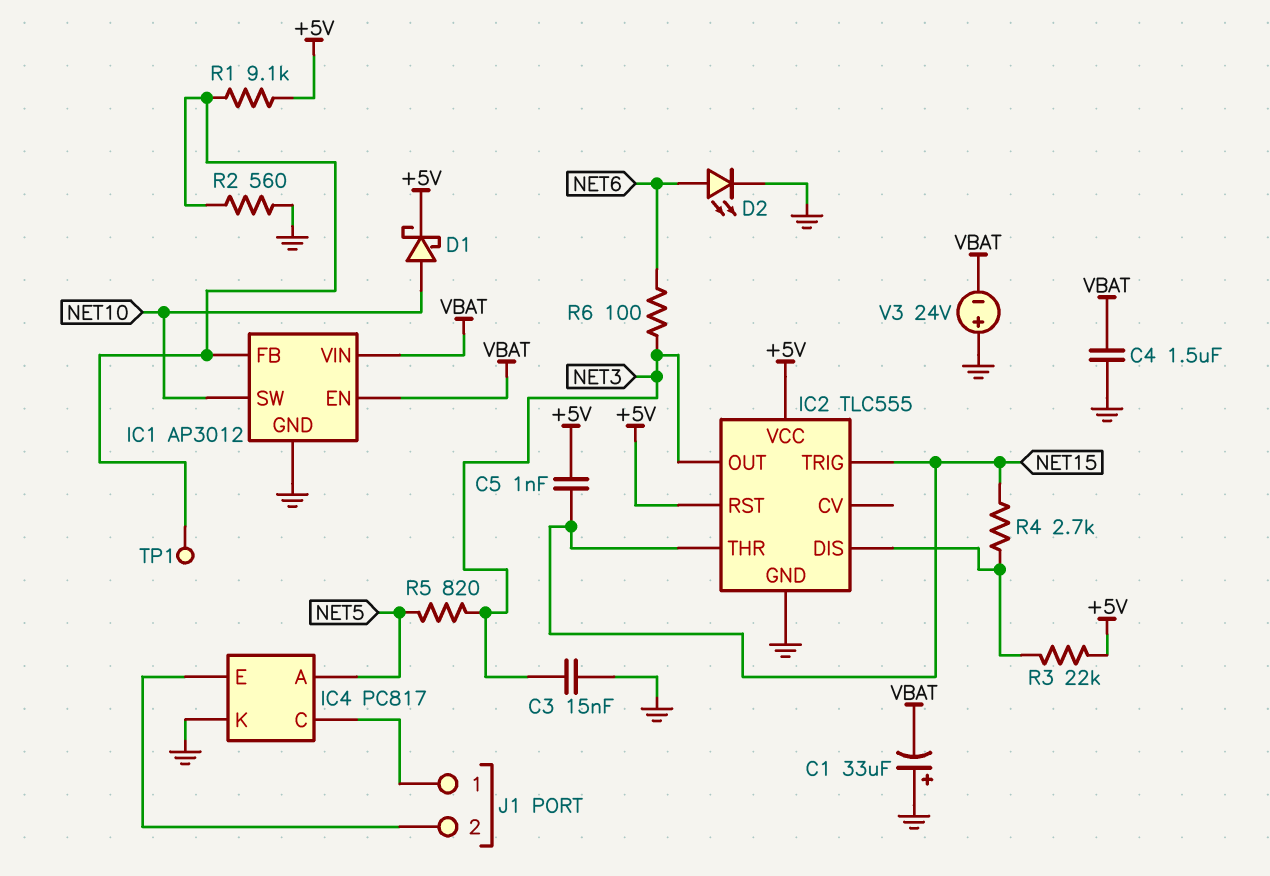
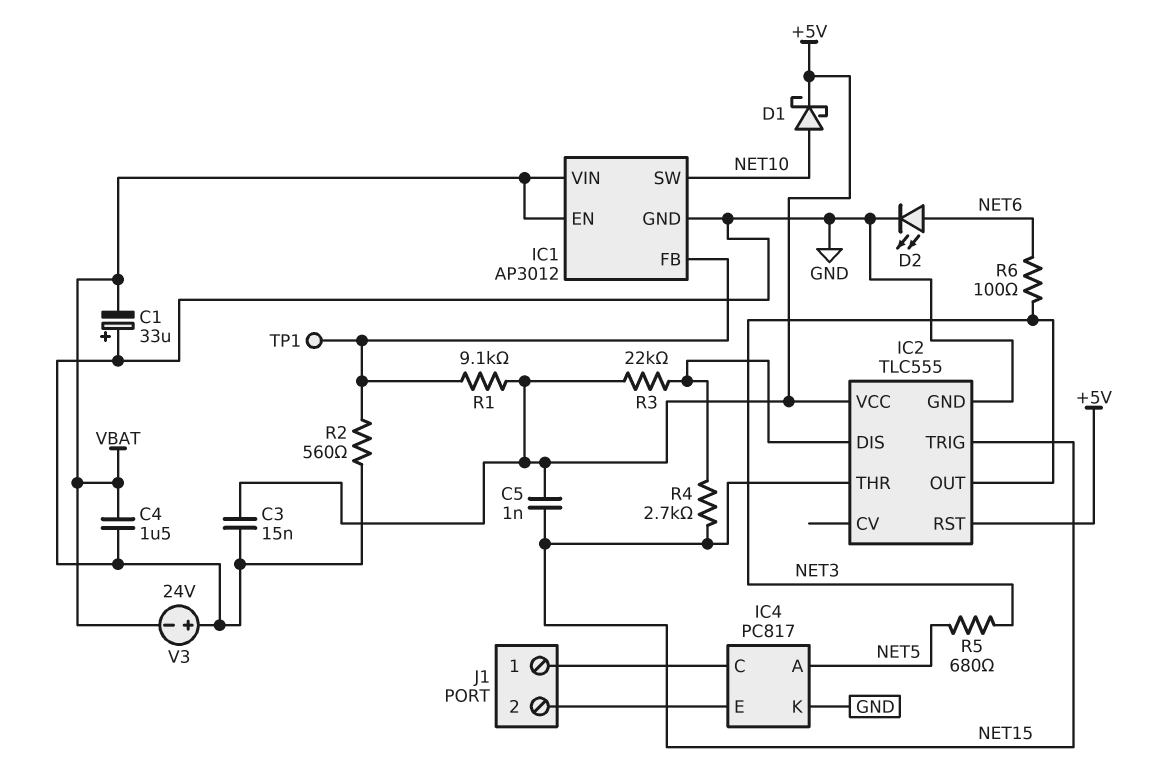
C3: 15nF (GND, NET3) -> 15nF (+5V, GND)
R5: 820 (NET3, NET5) -> 680 (NET3, NET5)

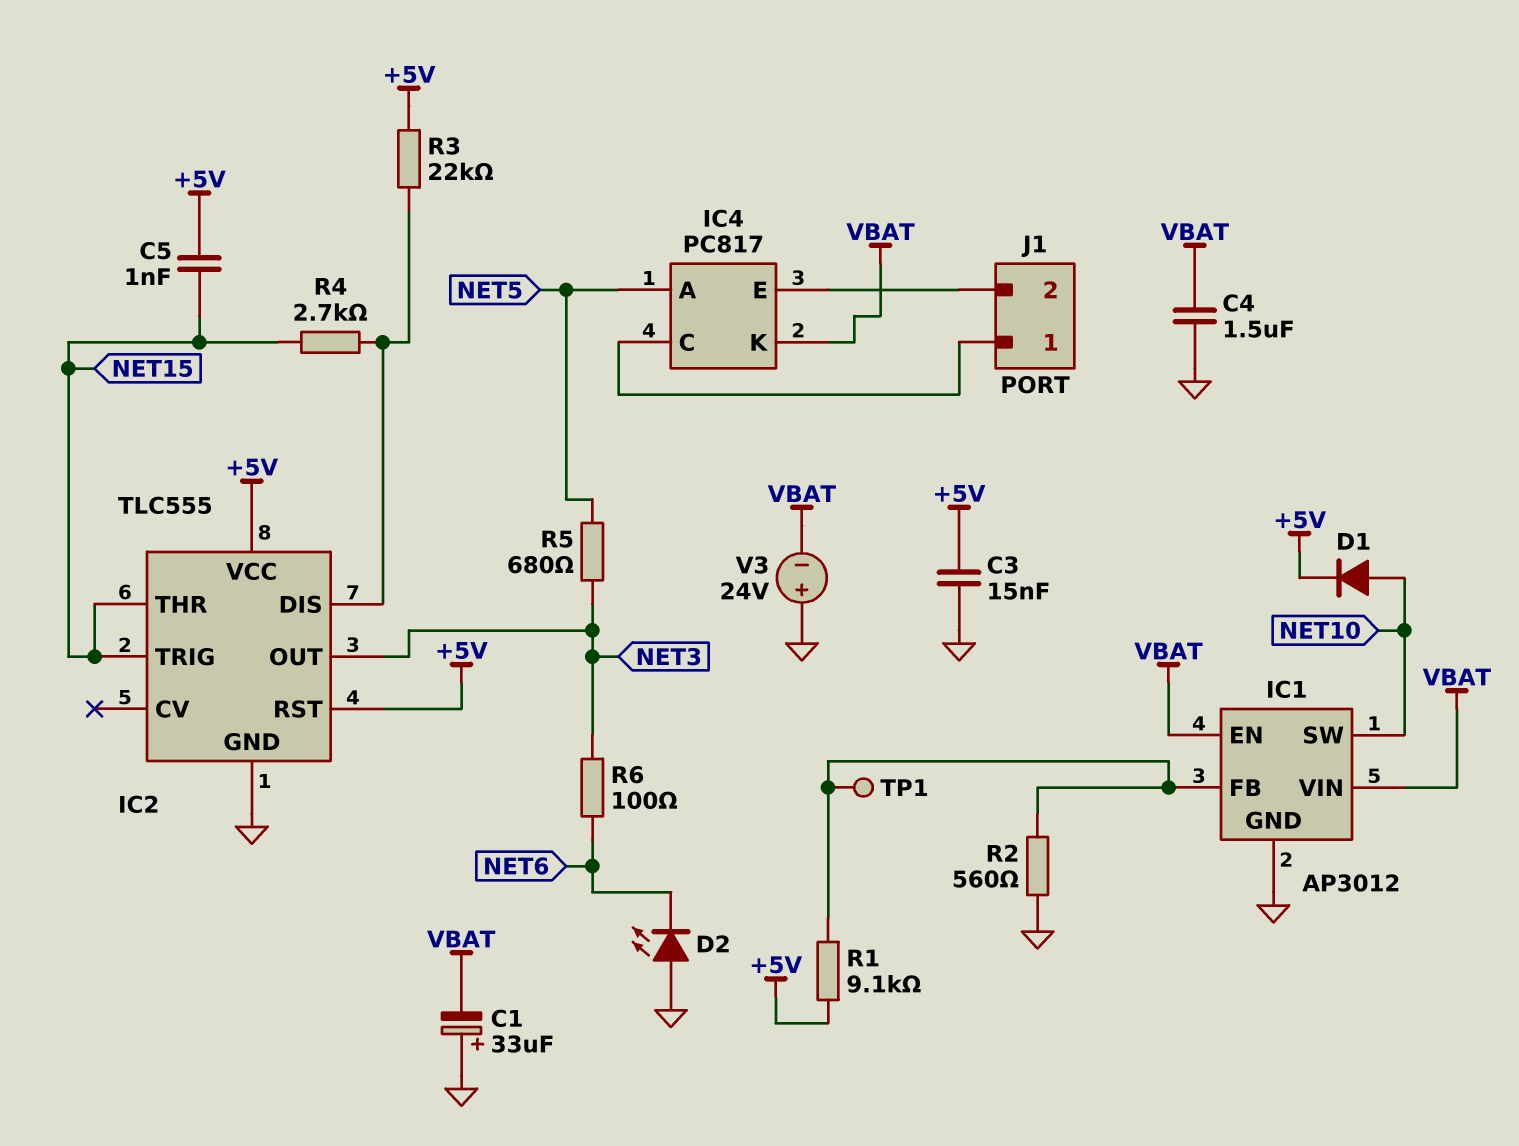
D1: schottky (A NET10, K +5V) -> diode (A NET10, K +5V)
D2: LED (A NET6, K GND) -> LED (A GND, K NET6)
IC4 pin K: GND -> VBAT

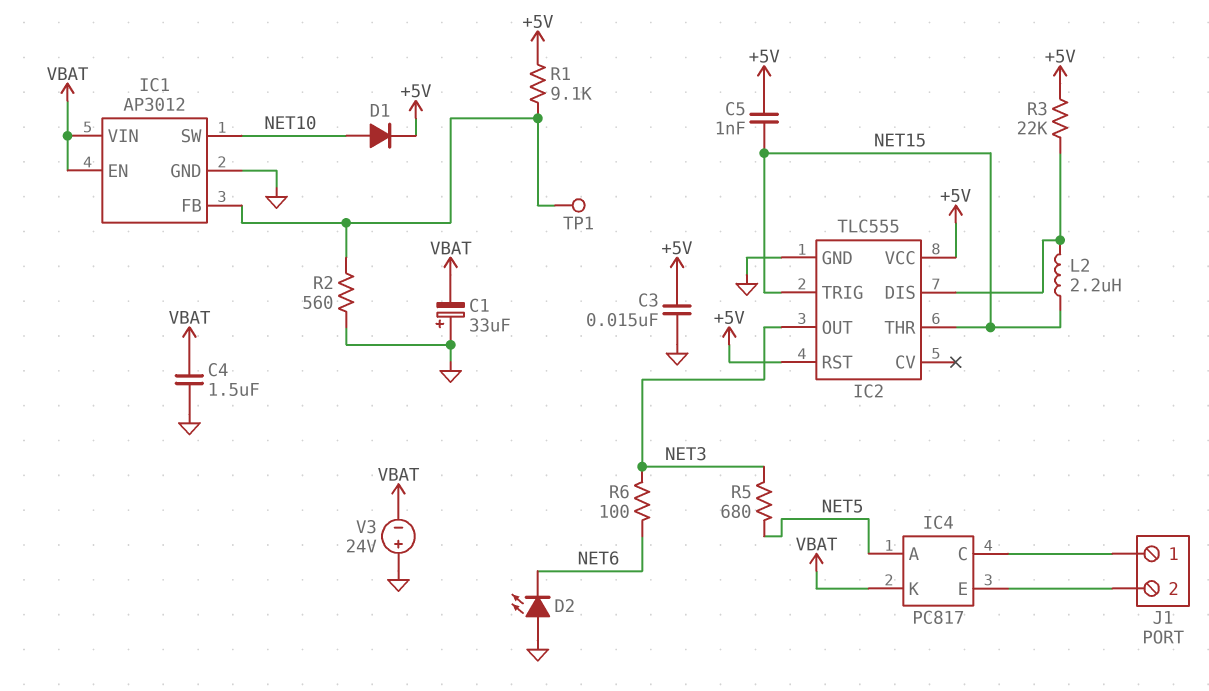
L2: none -> 2.2uH (IC2/DIS, NET15)
R4: 2.7k (IC2/DIS, NET15) -> none

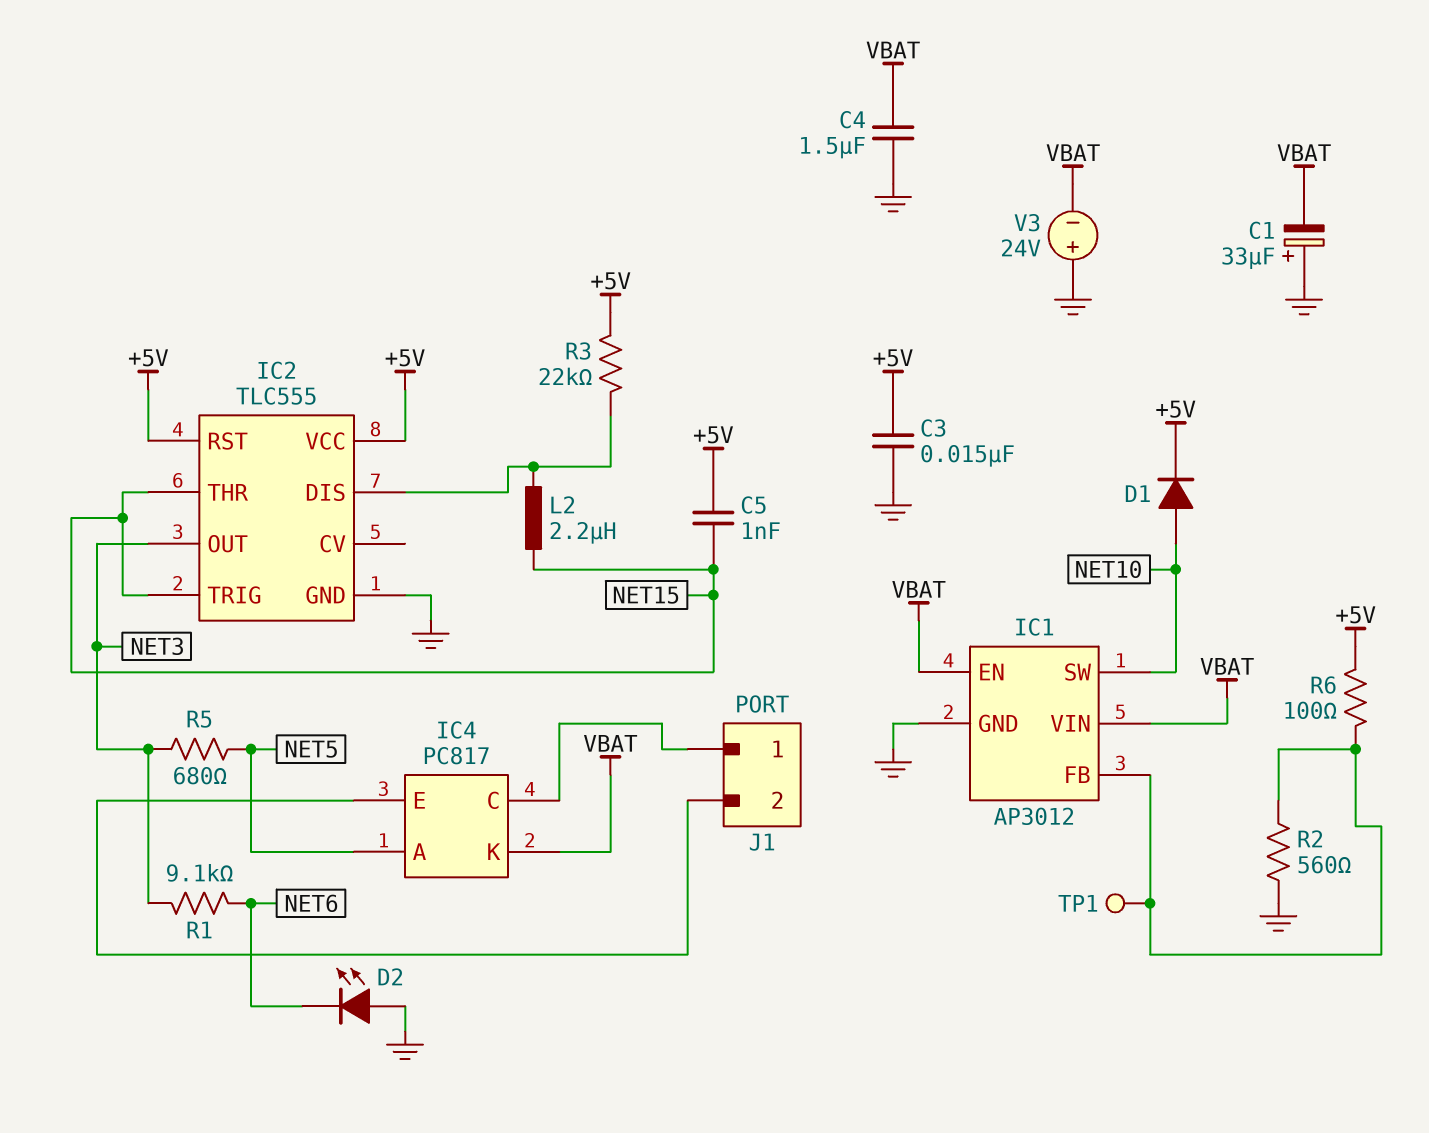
R1: 9.1k (+5V, IC1/FB) -> 9.1k (NET3, NET6)
R6: 100 (NET3, NET6) -> 100 (+5V, IC1/FB)

